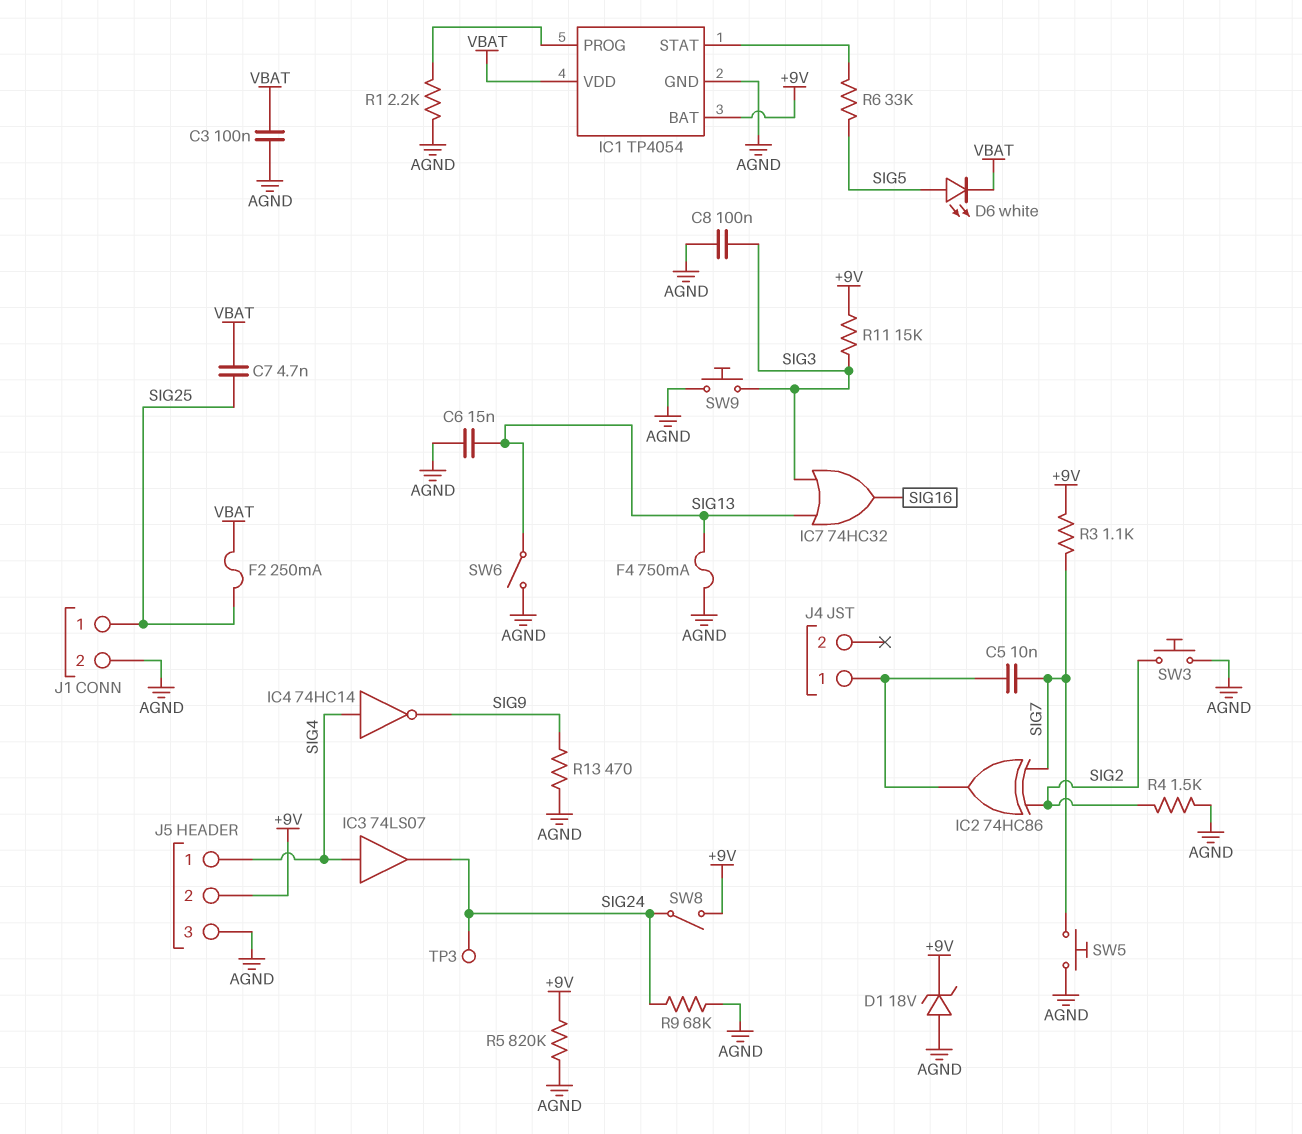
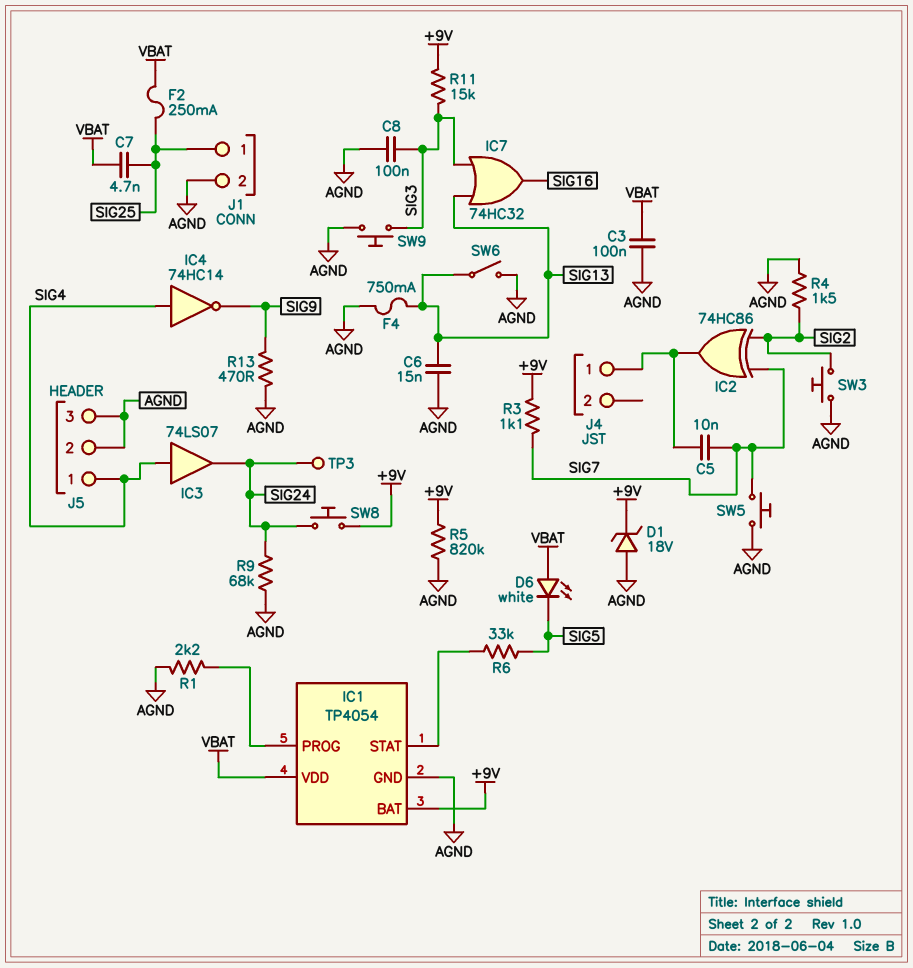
D6: LED white (A SIG5, K VBAT) -> LED white (A VBAT, K SIG5)
J5 pin 2: +9V -> AGND
SW8: switch (+9V, SIG24) -> button (+9V, SIG24)

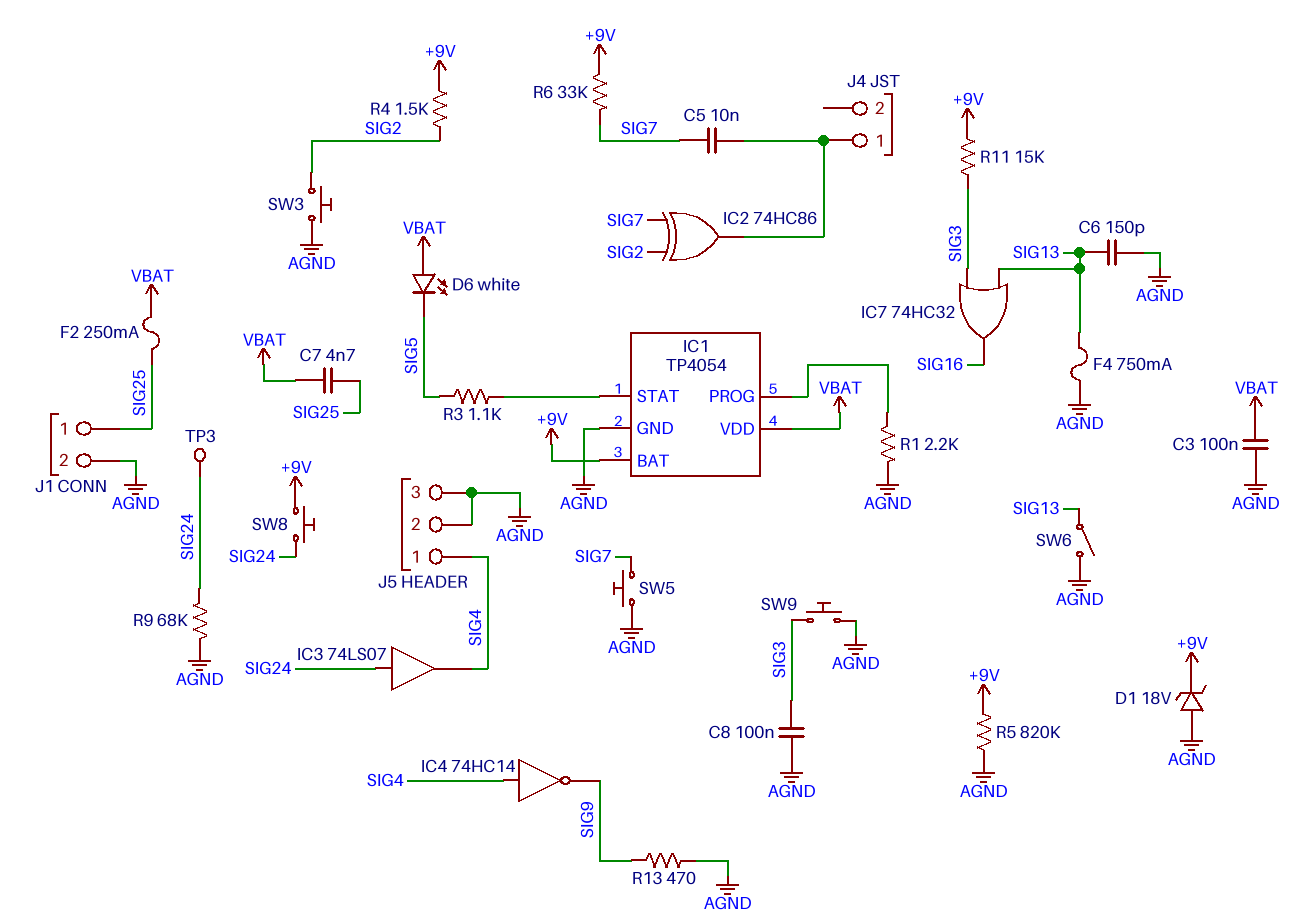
C6: 15nF (AGND, SIG13) -> 150pF (AGND, SIG13)
IC3: buffer 74LS07 (in SIG4, out SIG24) -> buffer 74LS07 (in SIG24, out SIG4)
R3: 1.1k (+9V, SIG7) -> 1.1k (IC1/STAT, SIG5)
R4: 1.5k (AGND, SIG2) -> 1.5k (+9V, SIG2)
R6: 33k (IC1/STAT, SIG5) -> 33k (+9V, SIG7)

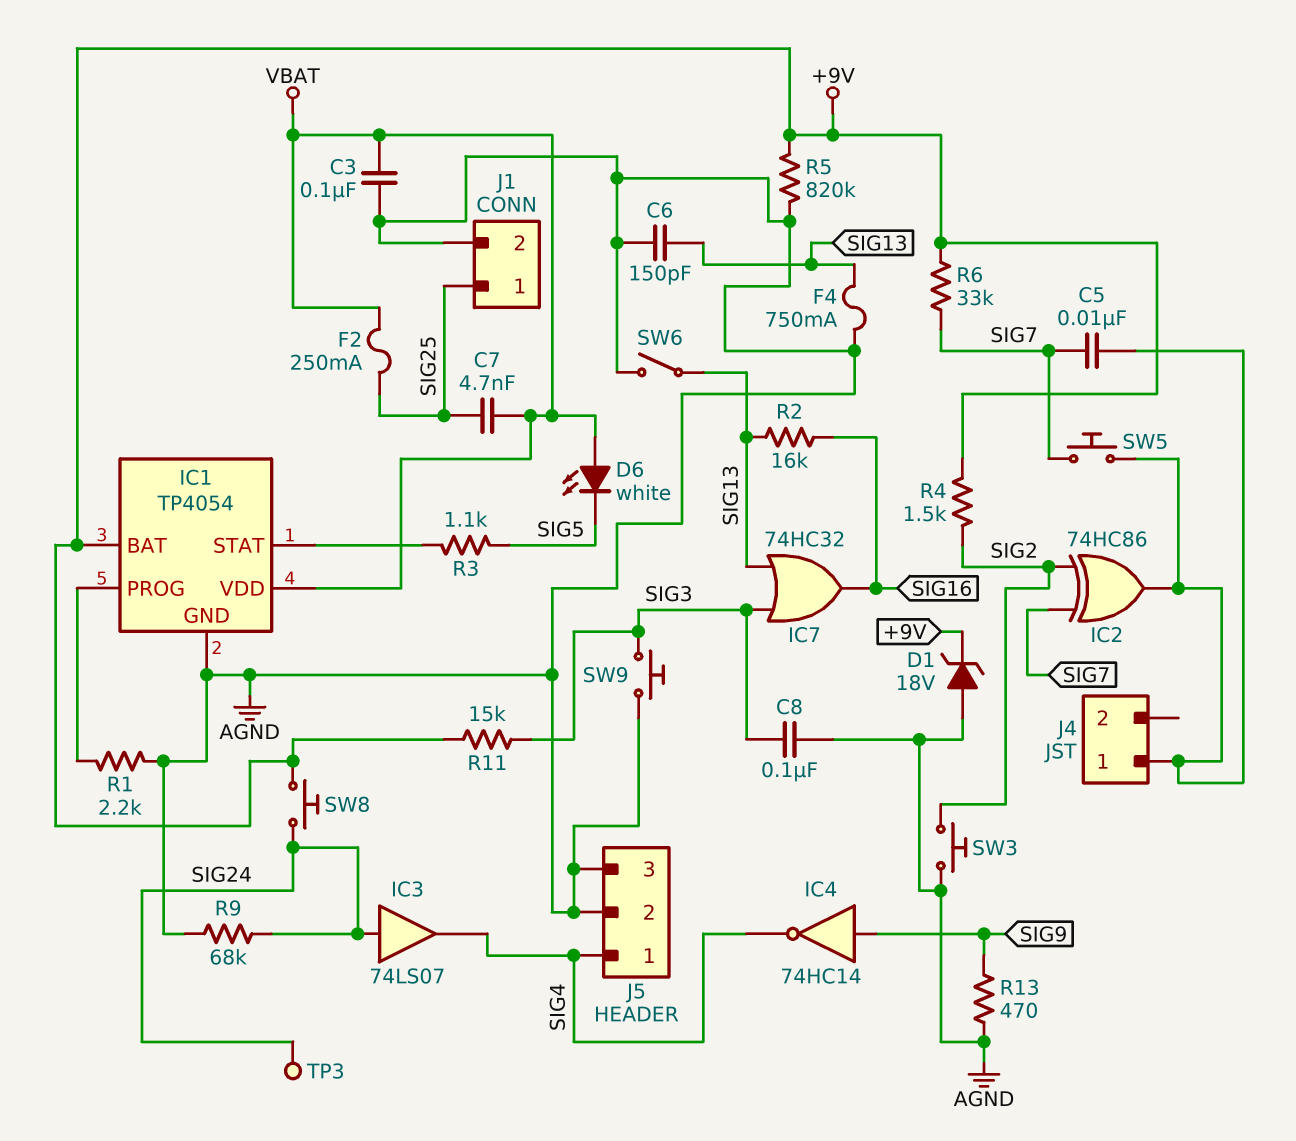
IC4: NOT 74HC14 (in SIG4, out SIG9) -> NOT 74HC14 (in SIG9, out SIG4)
R2: none -> 16k (SIG13, SIG16)
SW5: button (AGND, SIG7) -> button (J4/1, SIG7)

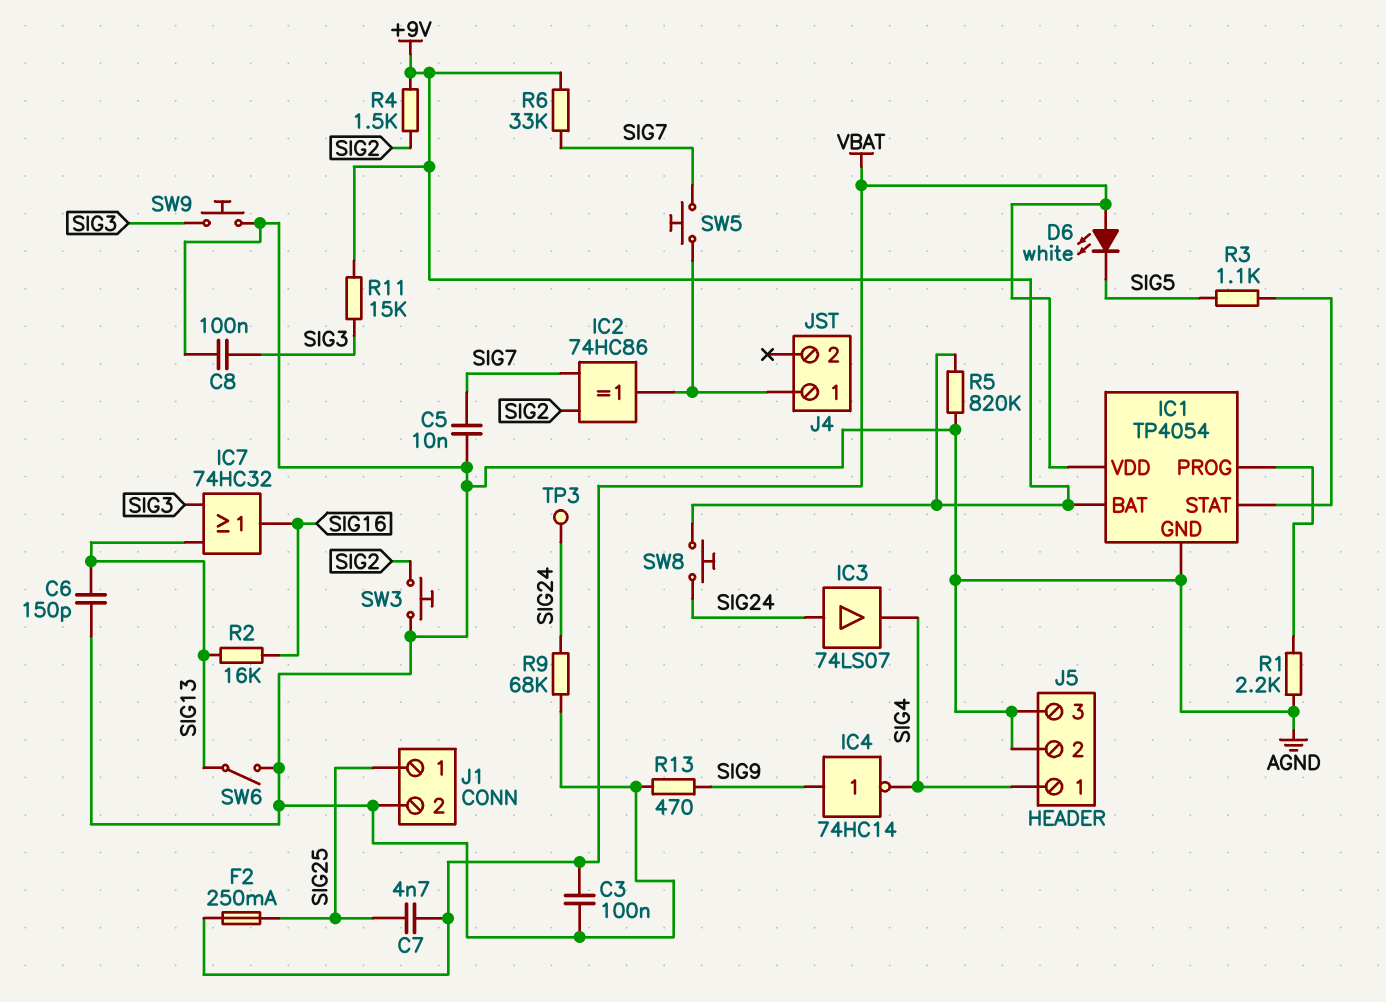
C5: 10nF (J4/1, SIG7) -> 10nF (AGND, SIG7)
D1: zener 18V (A AGND, K +9V) -> none
F4: 750mA (AGND, SIG13) -> none

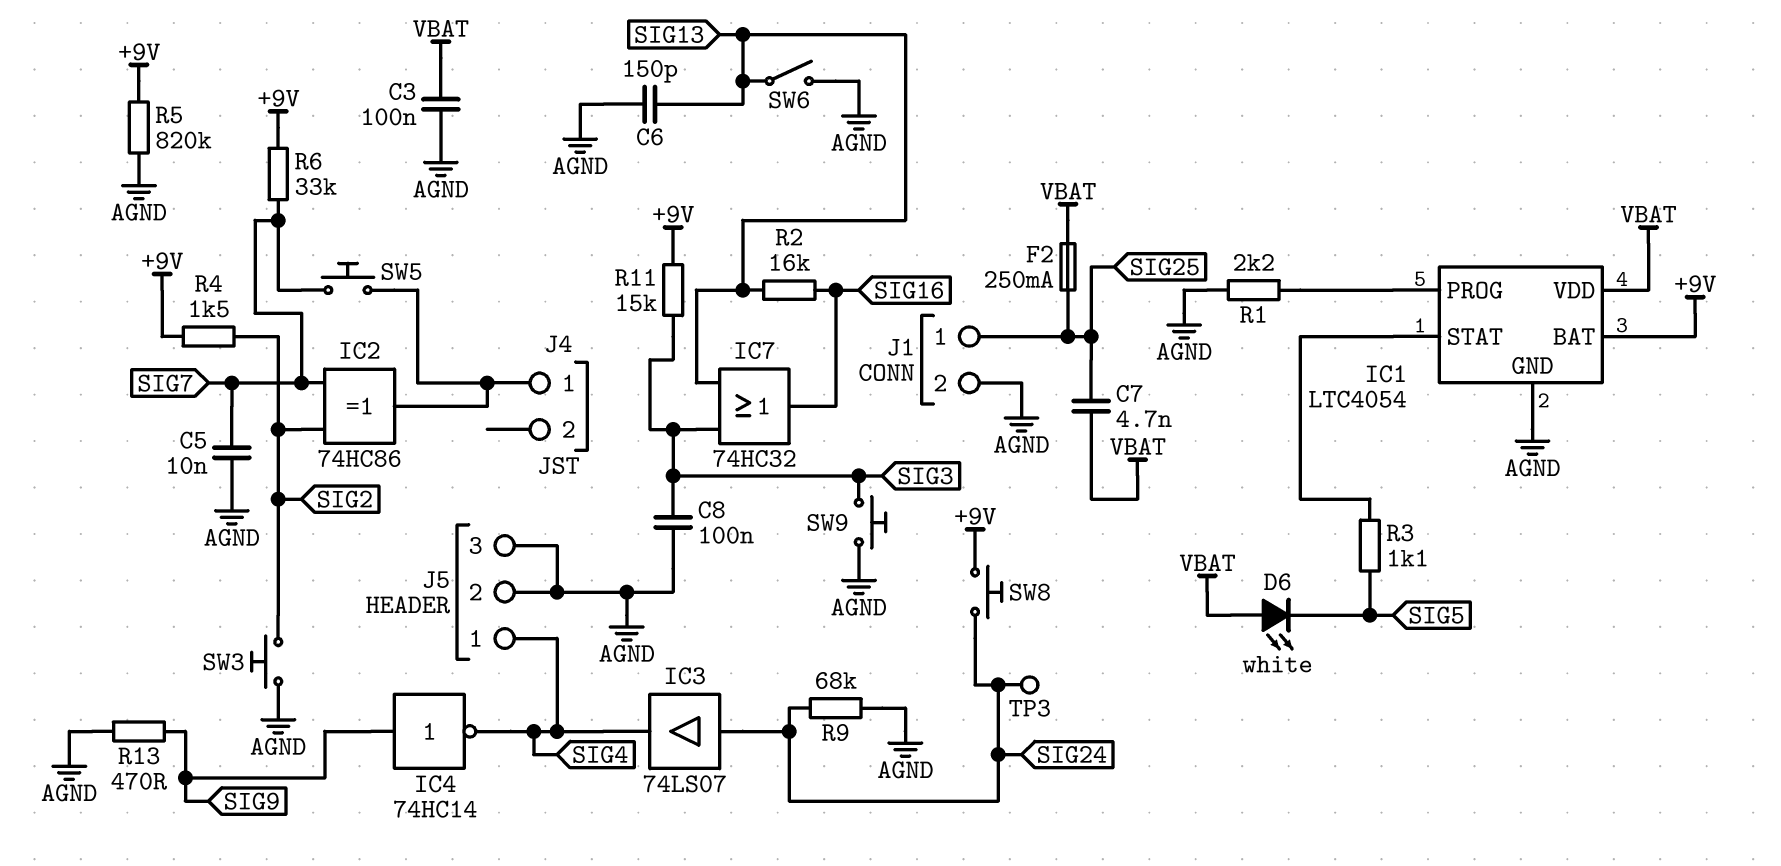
IC1: TP4054 -> LTC4054

